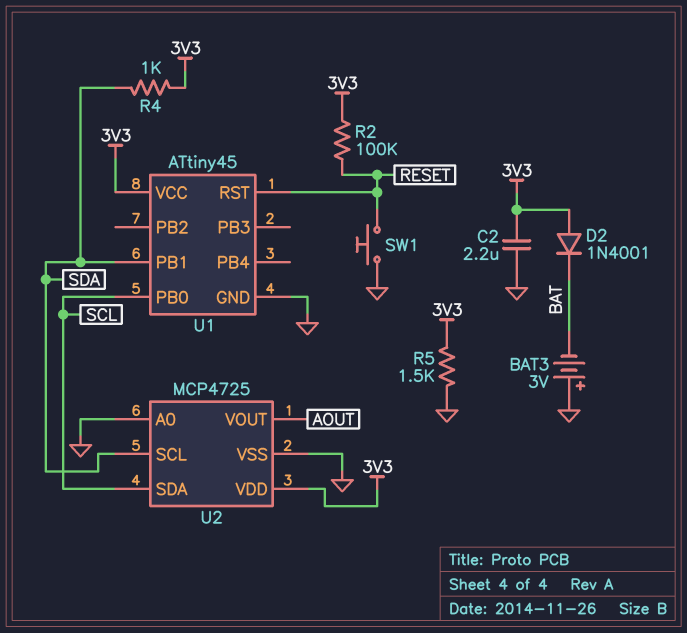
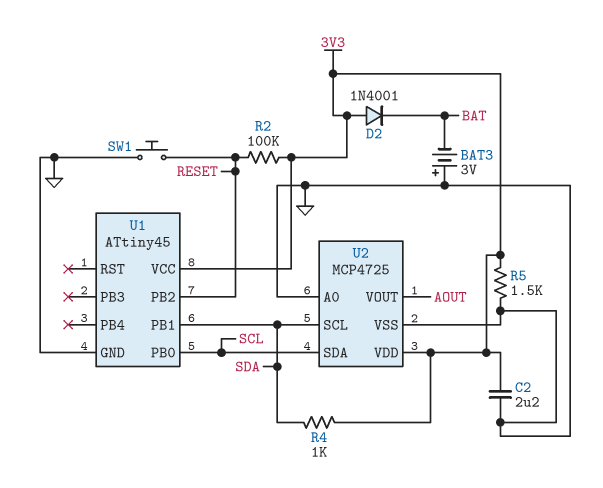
U1 pin PB2: none -> RESET
U1 pin RST: RESET -> none

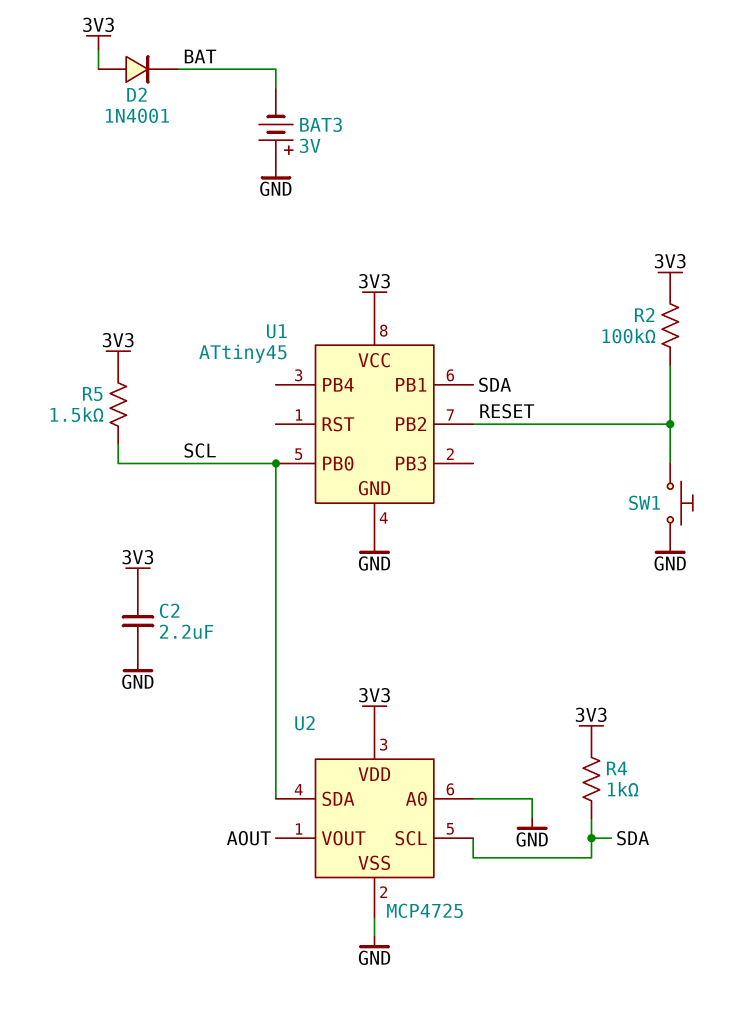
R5: 1.5k (3V3, GND) -> 1.5k (3V3, SCL)

